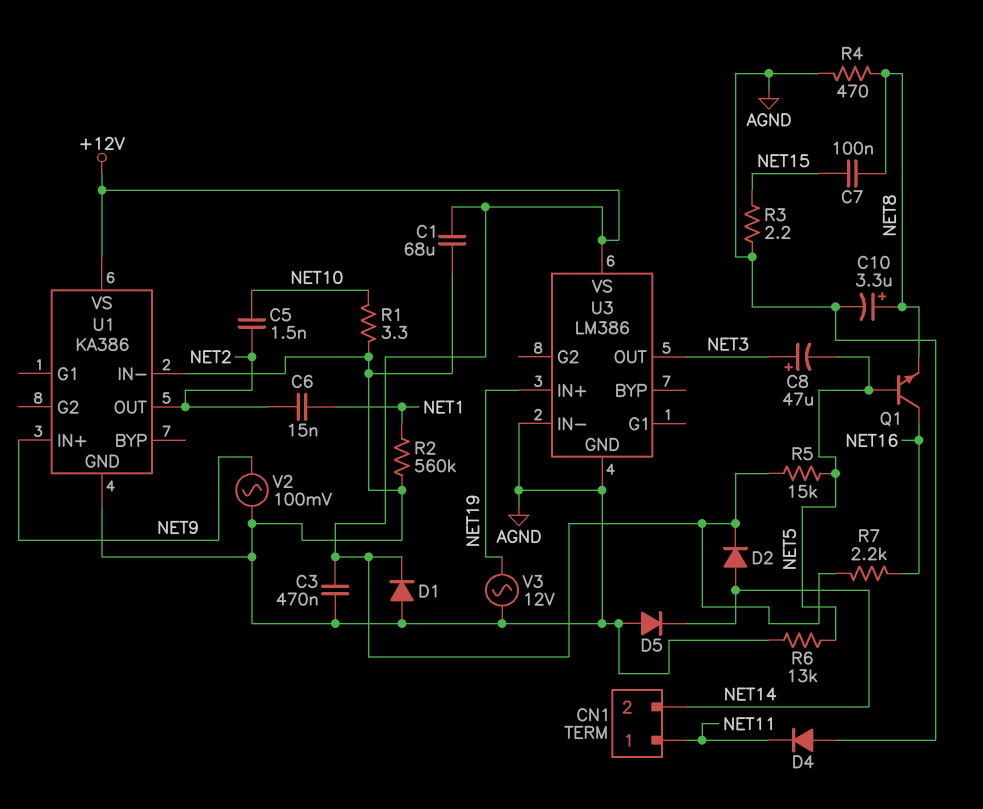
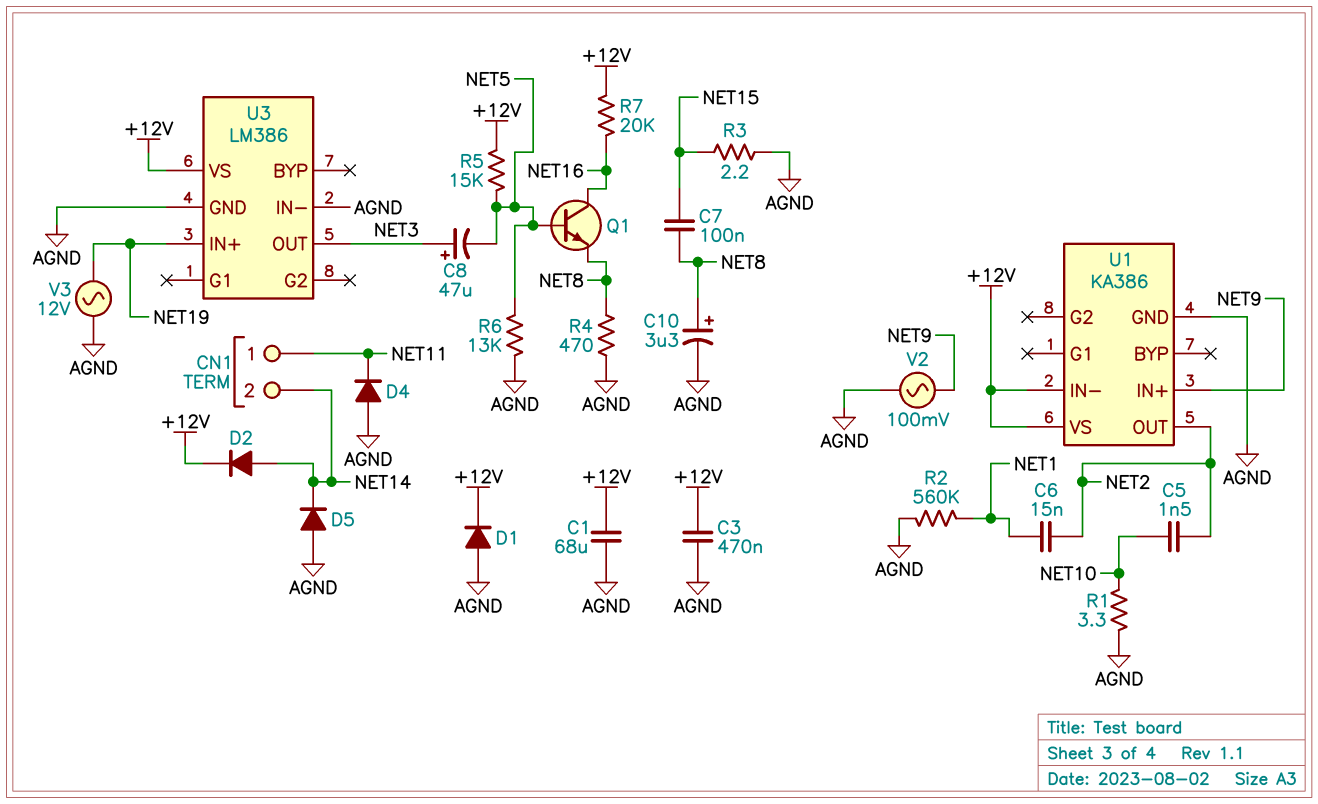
R7: 2.2k (+12V, NET16) -> 20k (+12V, NET16)
U1 pin IN-: AGND -> +12V

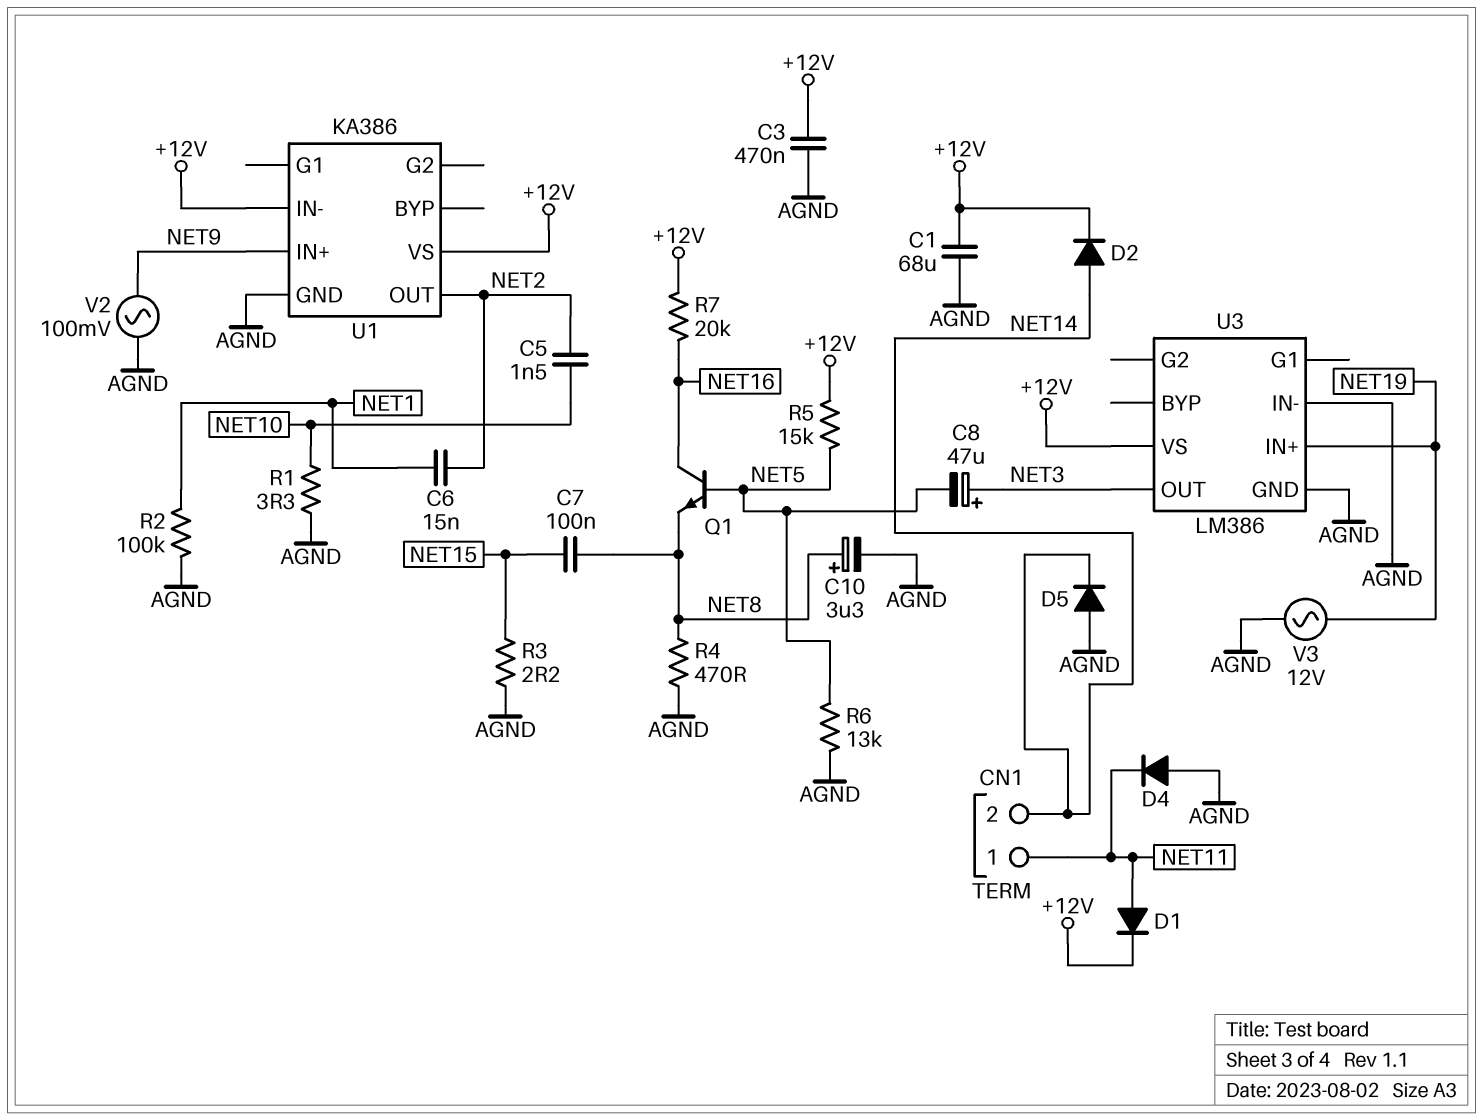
D1: diode (A AGND, K +12V) -> diode (A NET11, K +12V)
R2: 560k (AGND, NET1) -> 100k (AGND, NET1)

